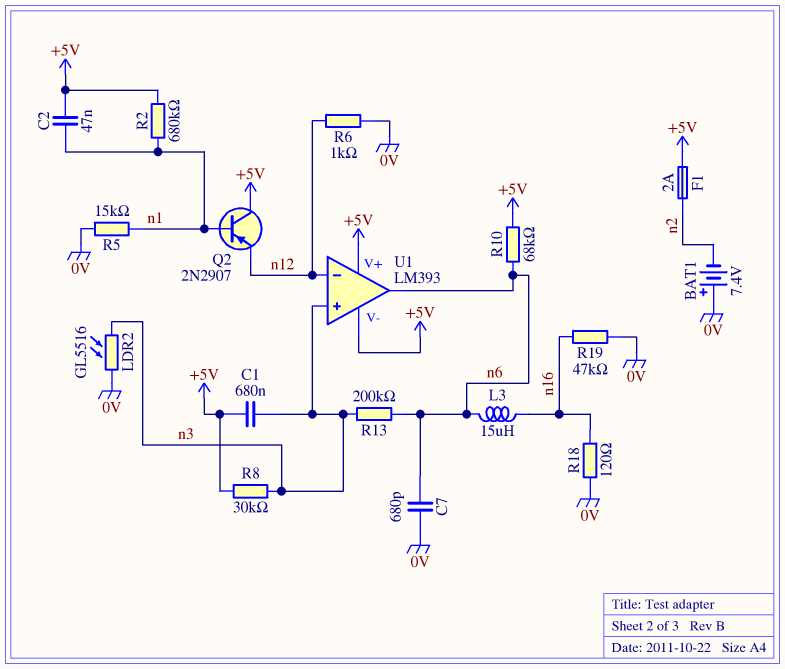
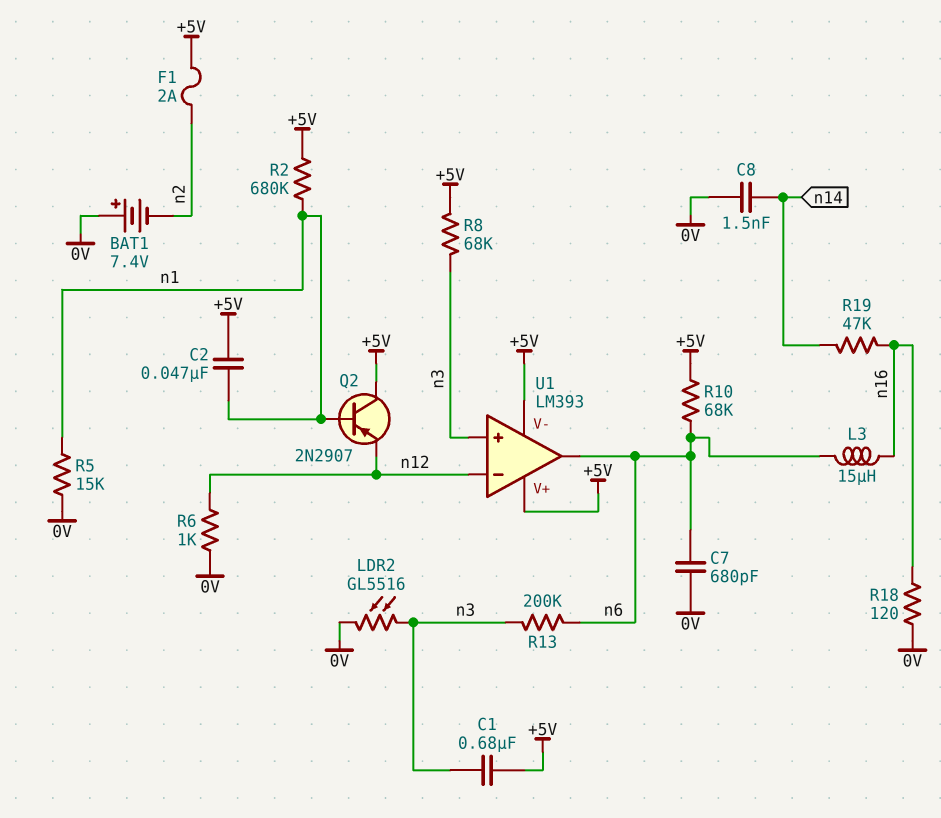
C8: none -> 1.5nF (0V, n14)
R8: 30k (+5V, n3) -> 68k (+5V, n3)
R19: 47k (0V, n16) -> 47k (n14, n16)

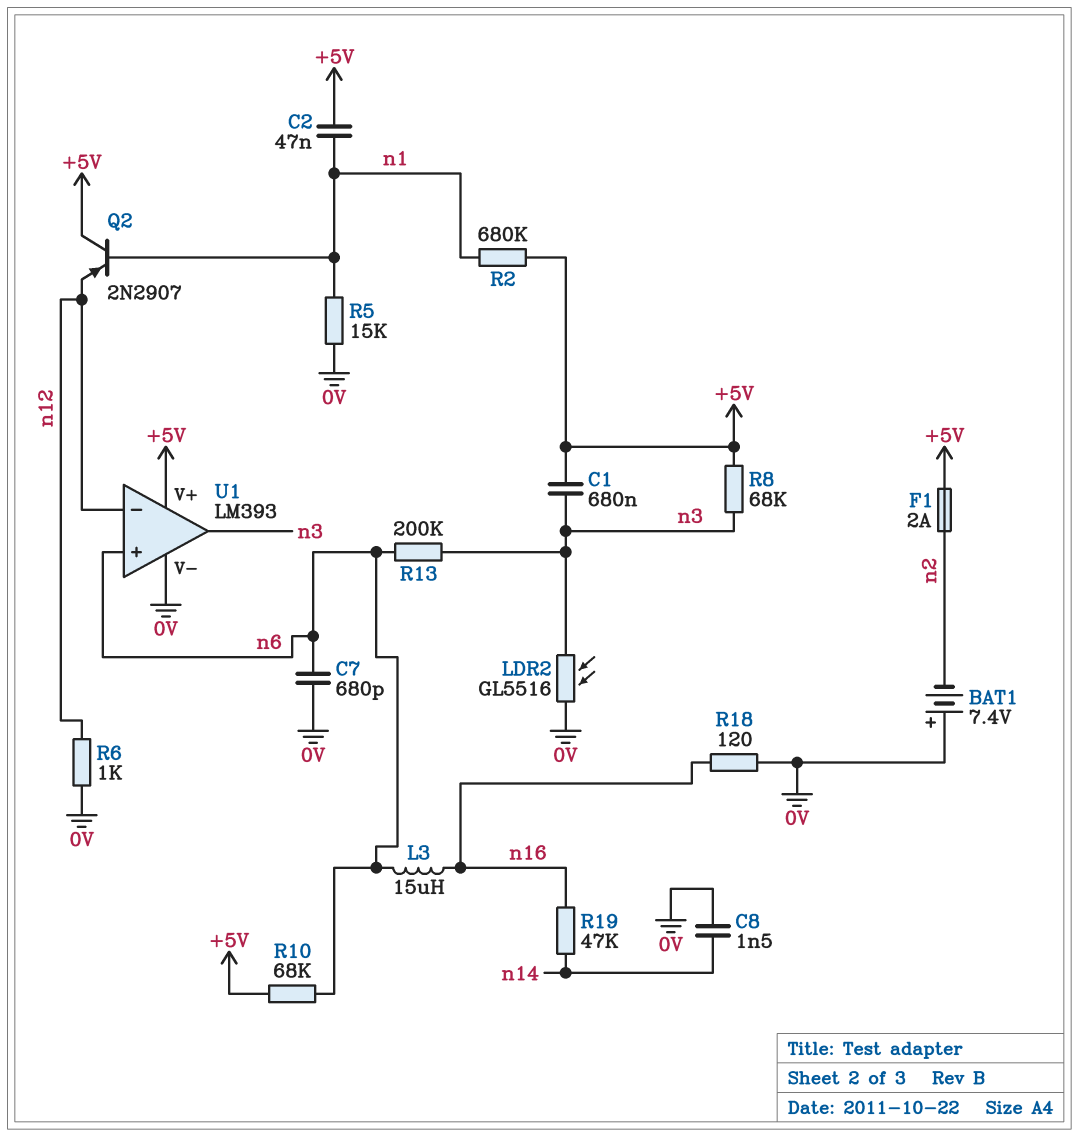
U1 pin V-: +5V -> 0V
U1 pin in+: n3 -> n6
U1 pin out: n6 -> n3

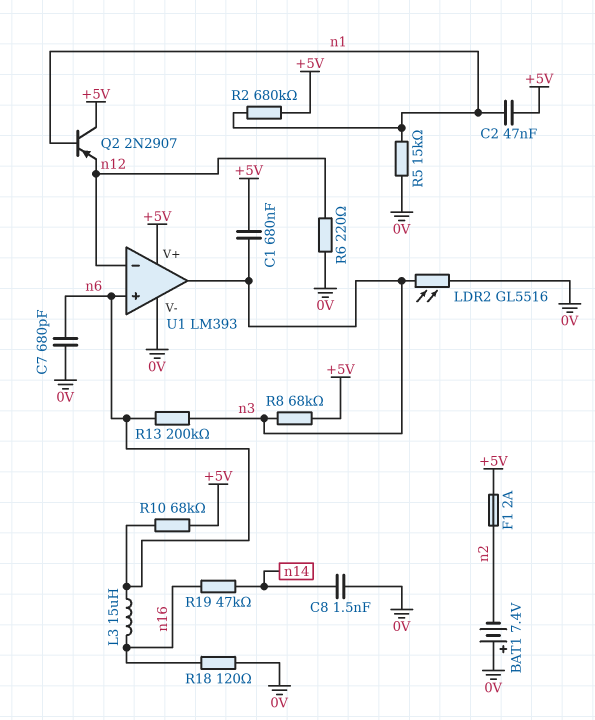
R6: 1k (0V, n12) -> 220 (0V, n12)

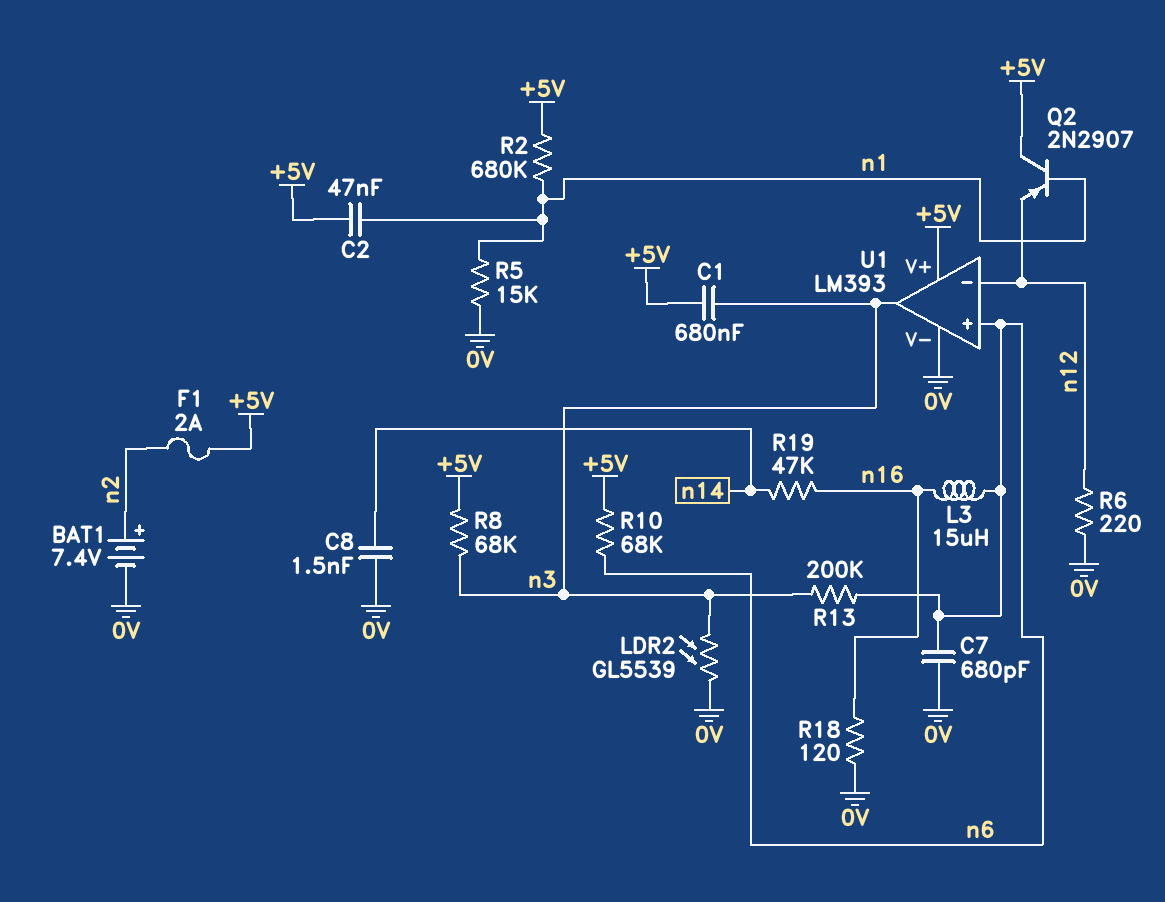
BAT1: 7.4V (plus 0V, minus n2) -> 7.4V (plus n2, minus 0V)
LDR2: GL5516 (0V, n3) -> GL5539 (0V, n3)

